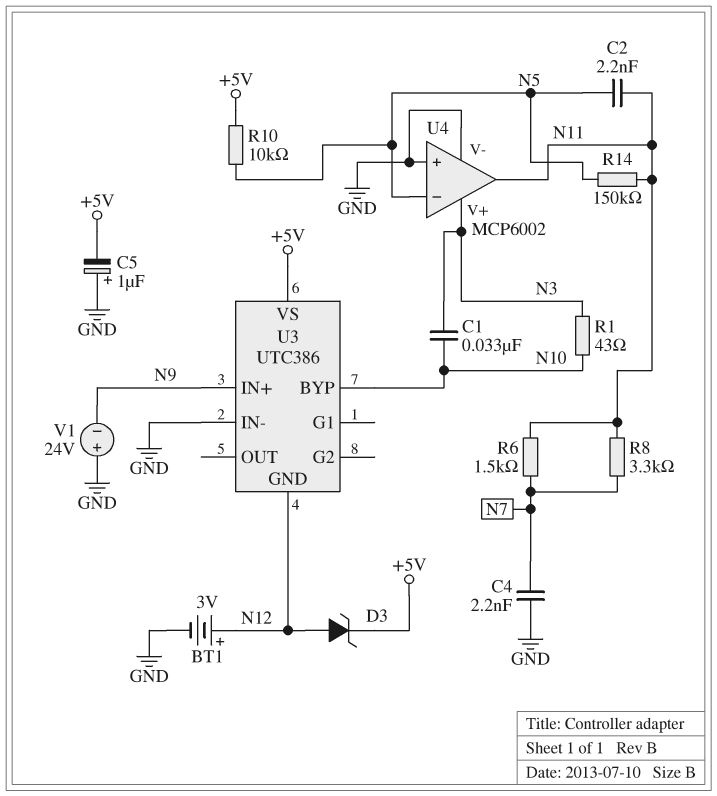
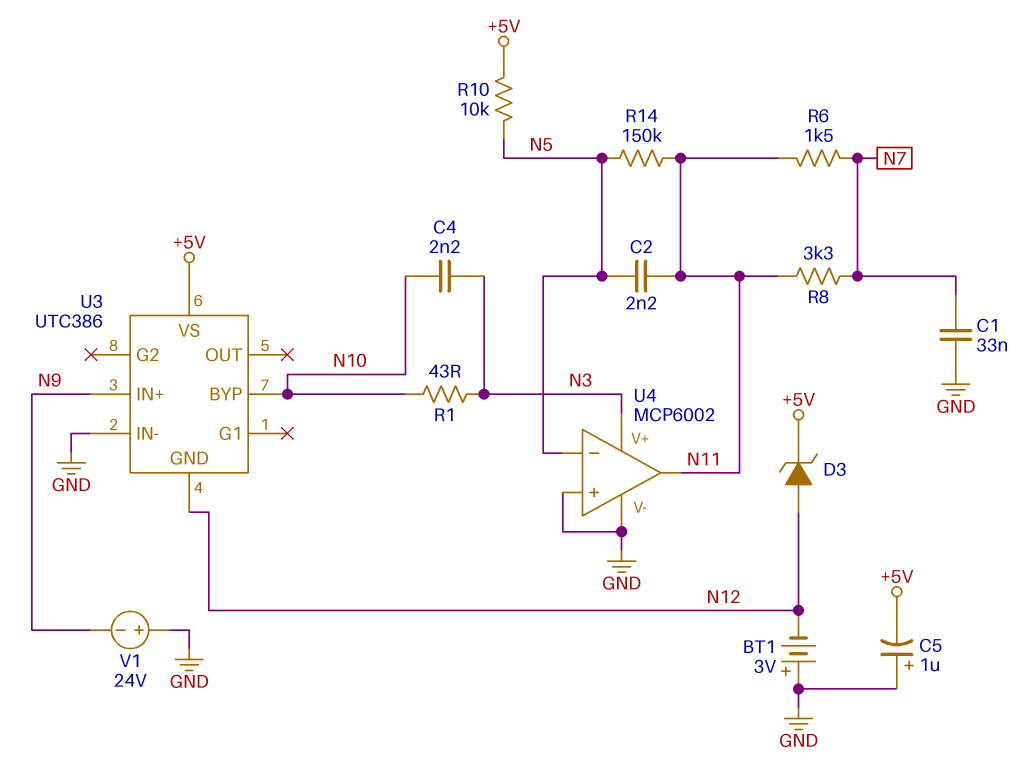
BT1: 3V (plus N12, minus GND) -> 3V (plus GND, minus N12)
C1: 33nF (N3, N10) -> 33nF (GND, N7)
C4: 2.2nF (GND, N7) -> 2.2nF (N3, N10)

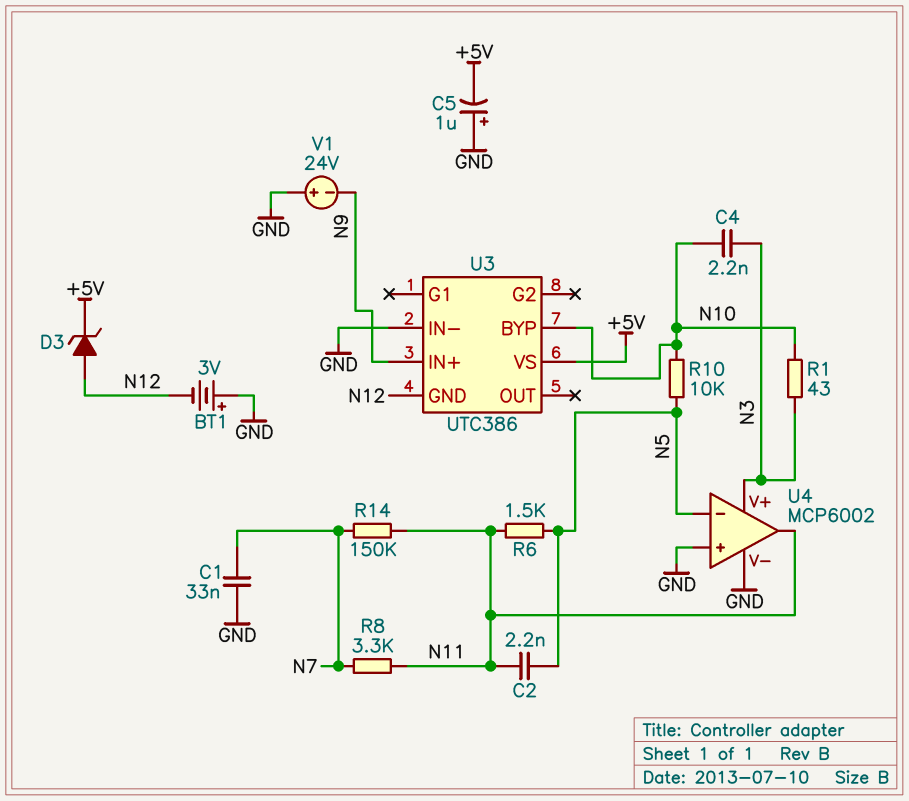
R6: 1.5k (N7, N11) -> 1.5k (N5, N11)
R10: 10k (+5V, N5) -> 10k (N5, N10)
R14: 150k (N5, N11) -> 150k (N7, N11)

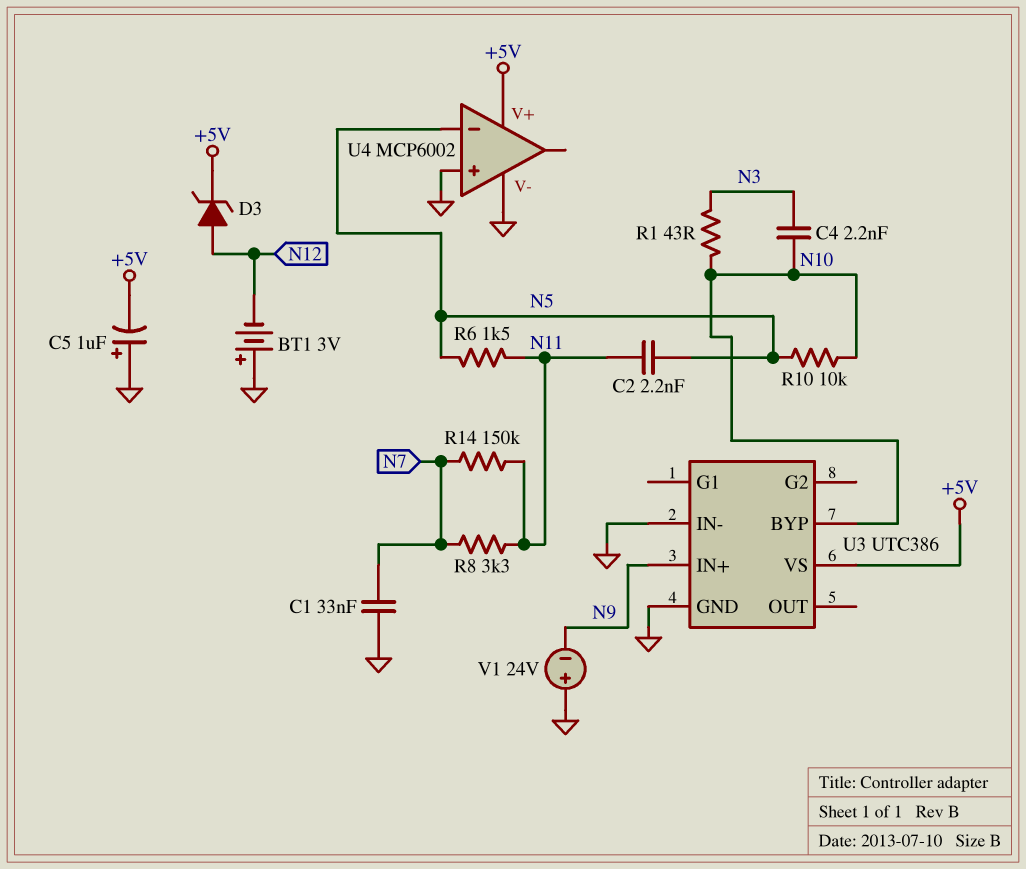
U3 pin GND: N12 -> GND
U4 pin V+: N3 -> +5V
U4 pin out: N11 -> none

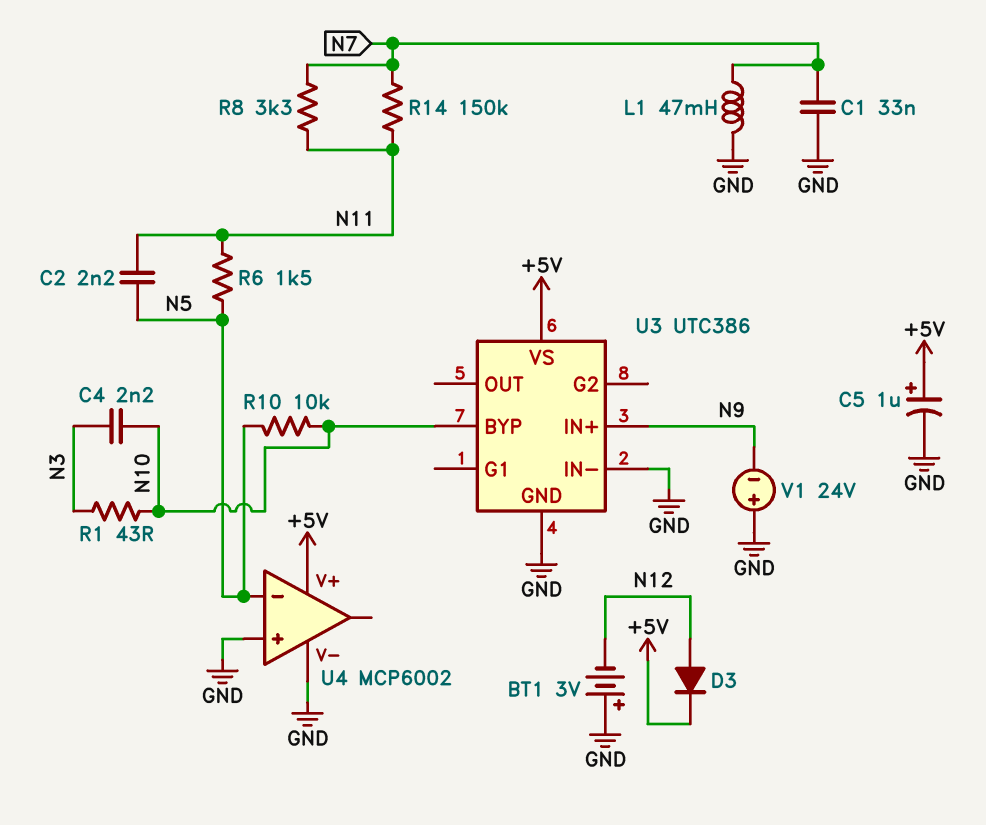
C5: 1uF (plus GND, minus +5V) -> 1uF (plus +5V, minus GND)
D3: zener (A N12, K +5V) -> diode (A N12, K +5V)
L1: none -> 47mH (GND, N7)

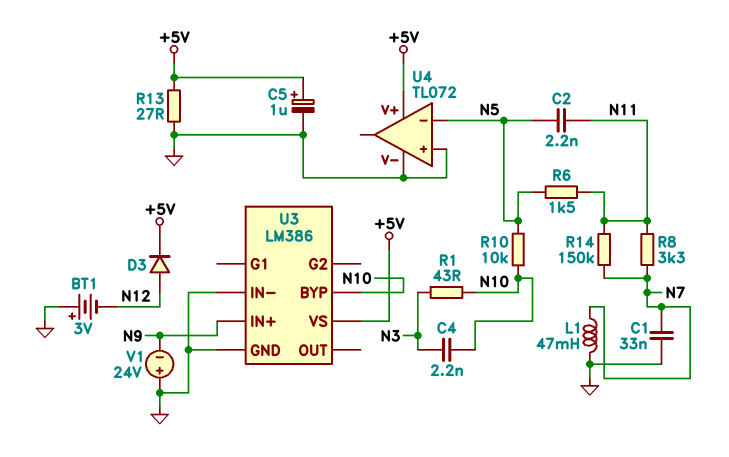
R13: none -> 27 (+5V, GND)
U3: UTC386 -> LM386
U4: MCP6002 -> TL072

